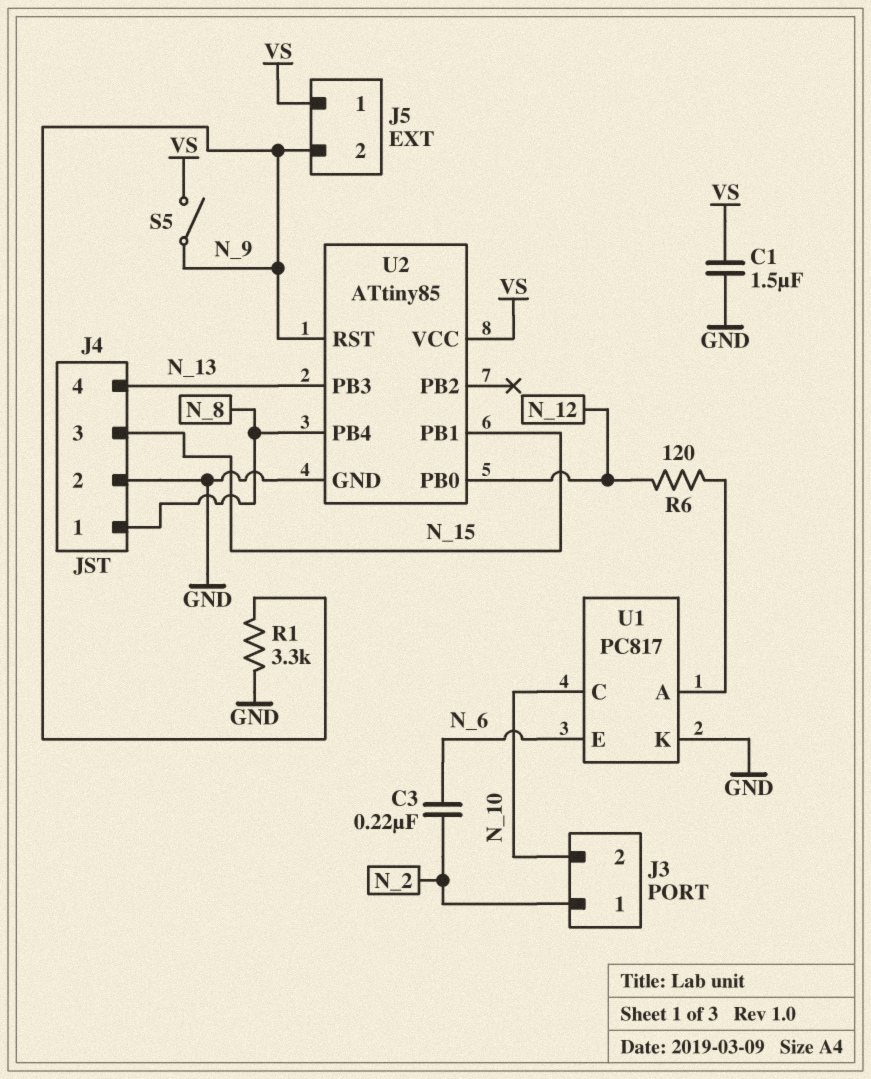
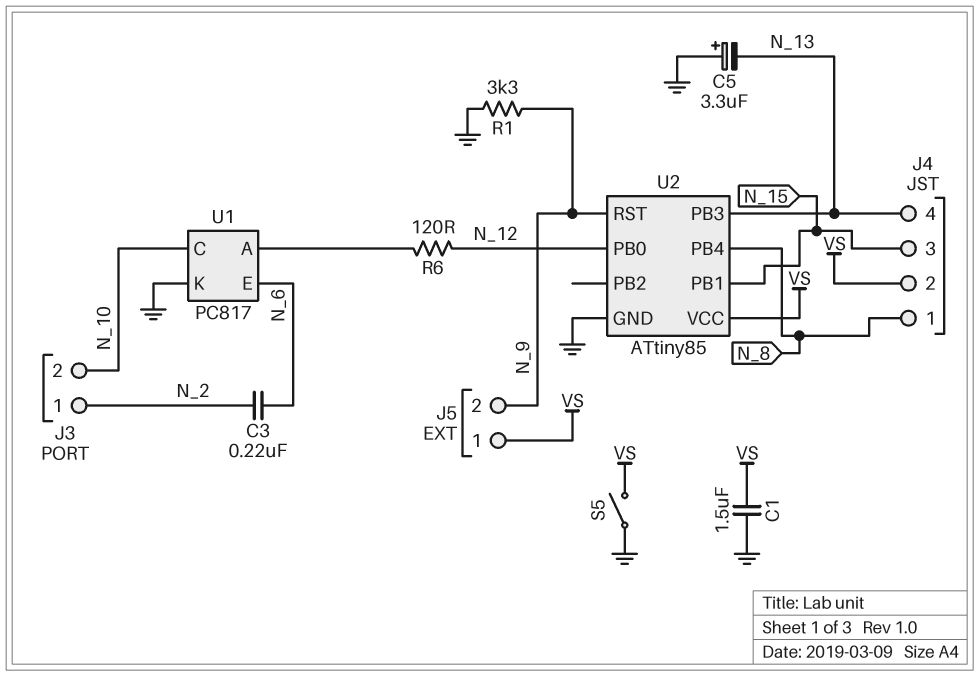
C5: none -> 3.3uF (plus GND, minus N_13)
J4 pin 2: GND -> VS
S5: switch (N_9, VS) -> switch (GND, VS)

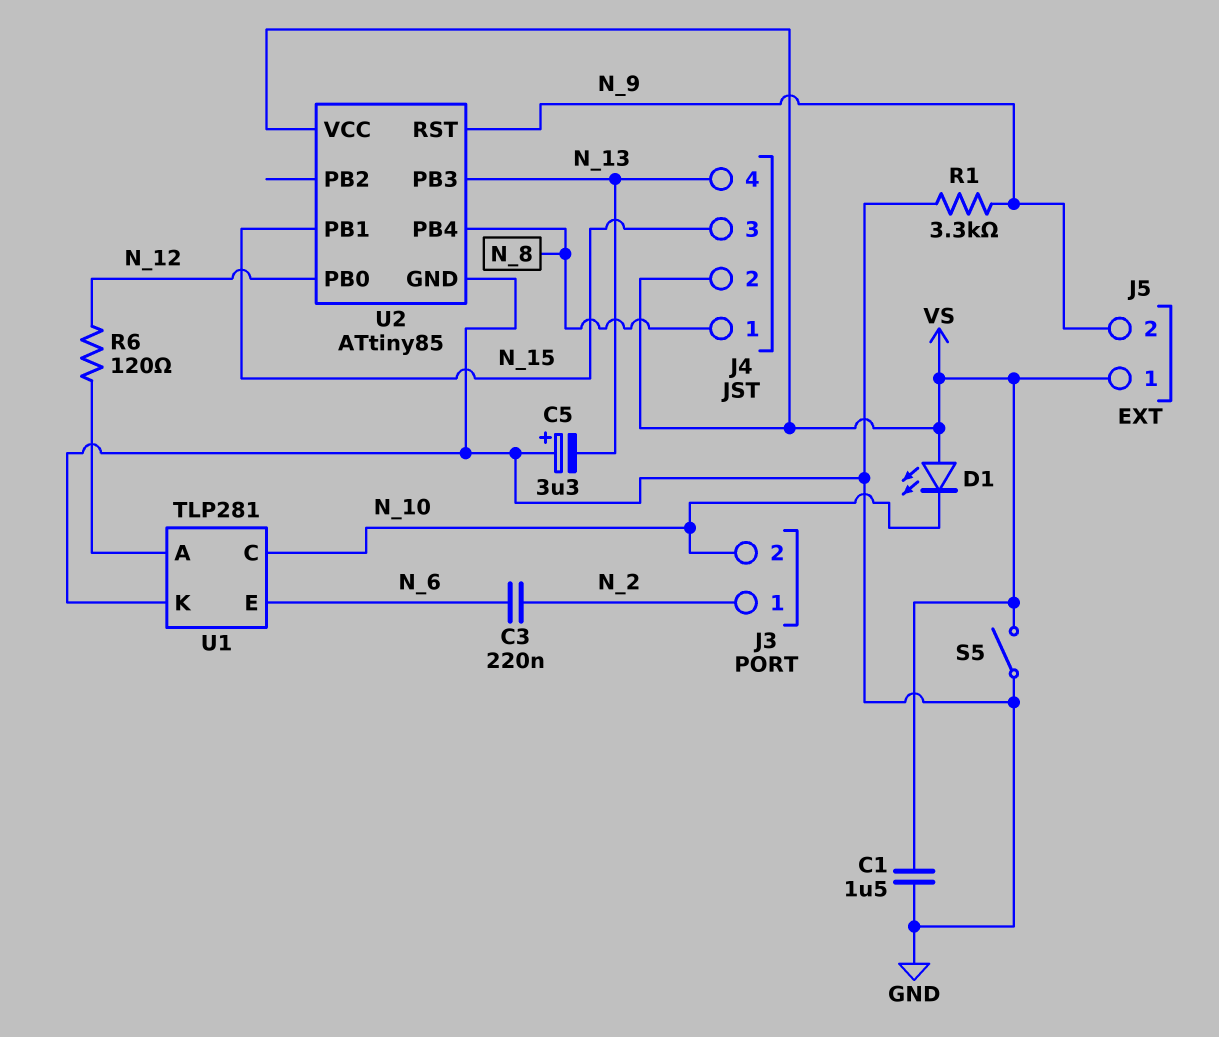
D1: none -> LED (A VS, K N_10)
U1: PC817 -> TLP281

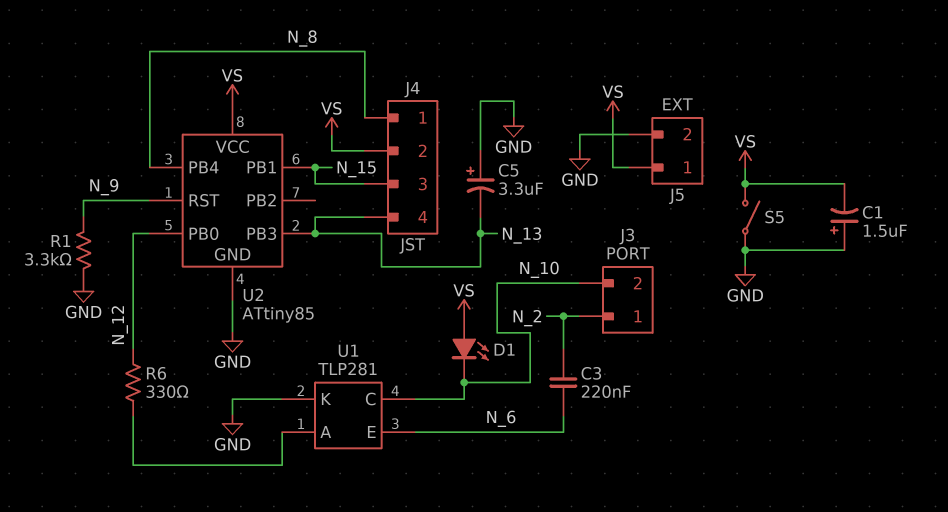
C1: 1.5uF (GND, VS) -> 1.5uF (plus GND, minus VS)
J5 pin 2: N_9 -> GND
R6: 120 (N_12, U1/A) -> 330 (N_12, U1/A)

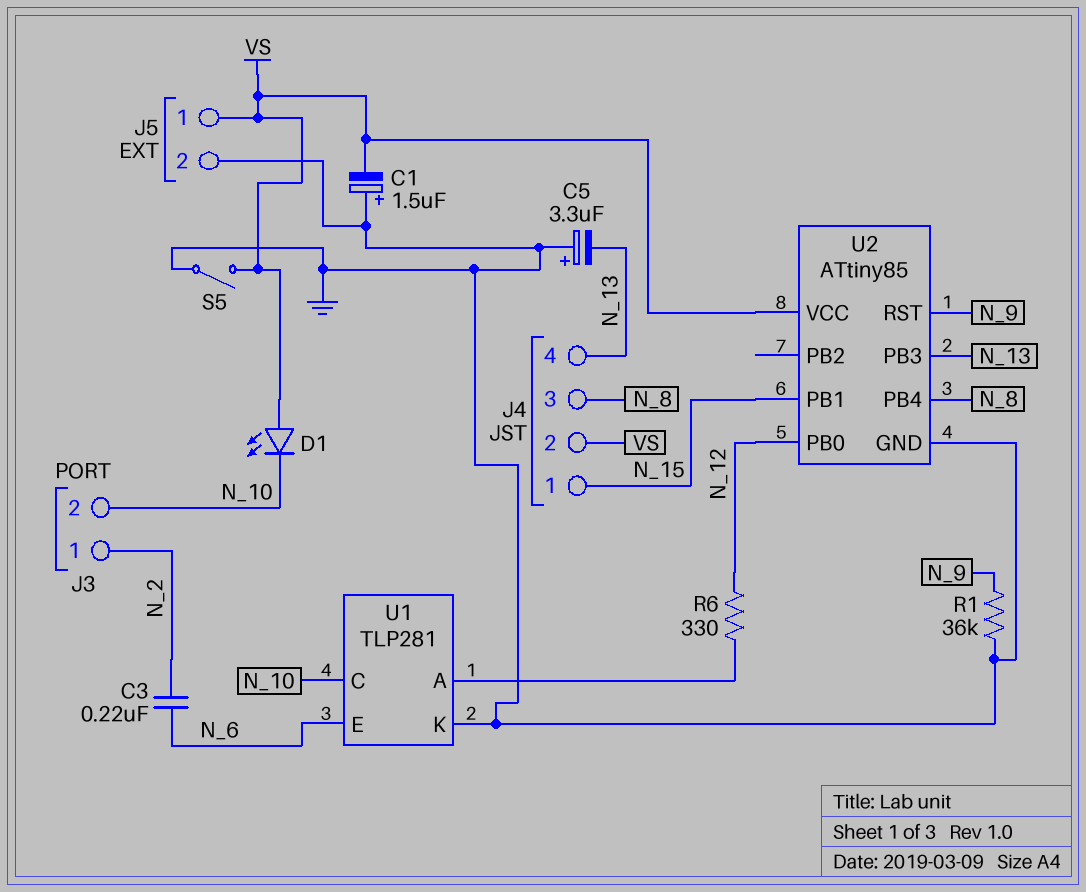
J4 pin 1: N_8 -> N_15
J4 pin 3: N_15 -> N_8
R1: 3.3k (GND, N_9) -> 36k (GND, N_9)

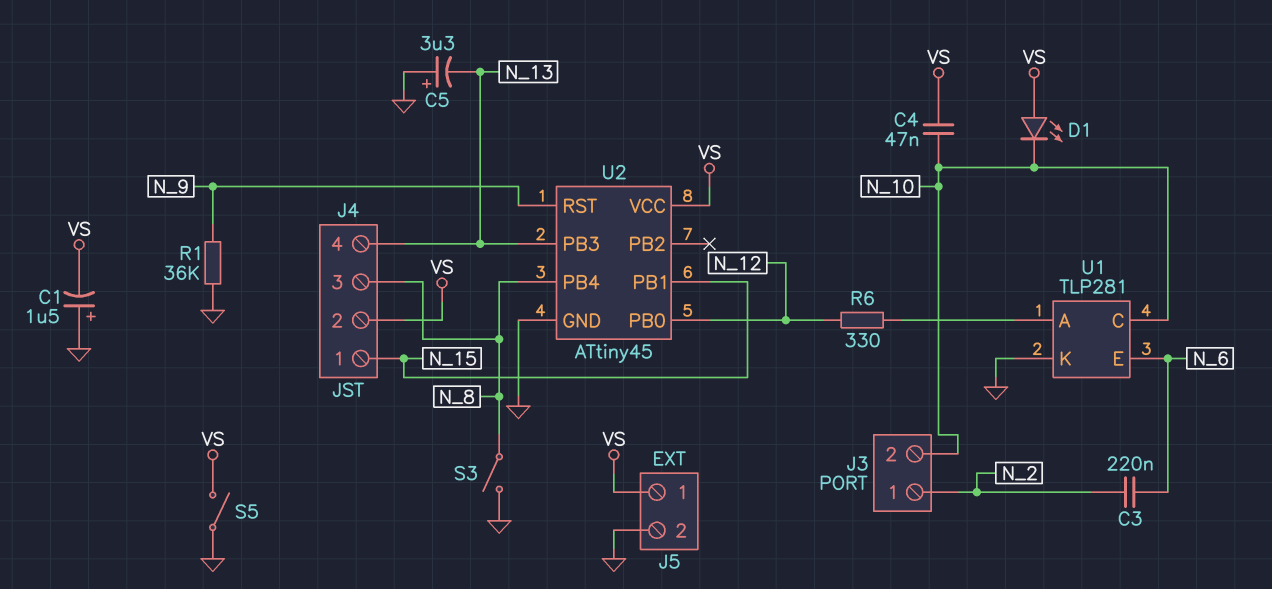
C4: none -> 47nF (N_10, VS)
S3: none -> switch (GND, N_8)
U2: ATtiny85 -> ATtiny45

